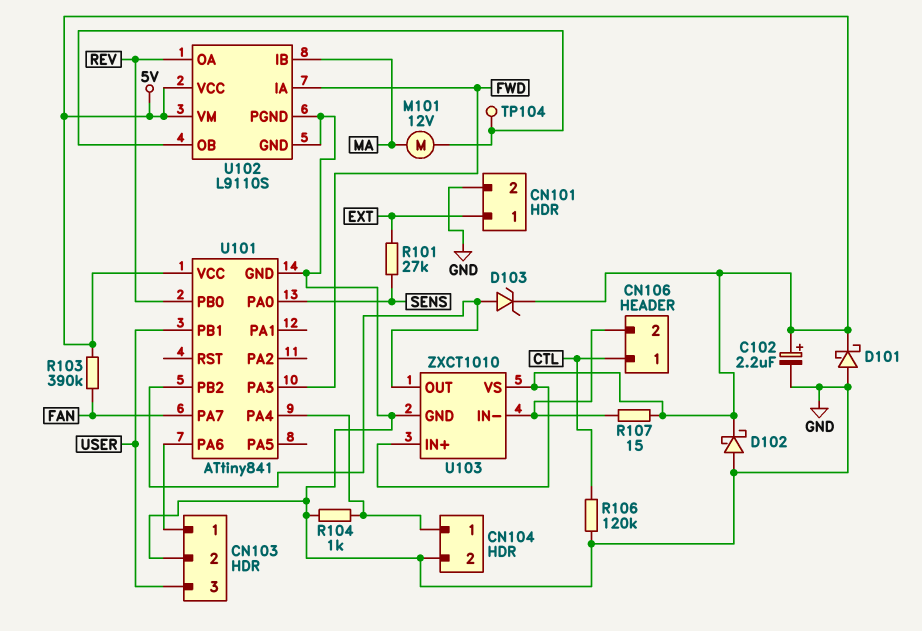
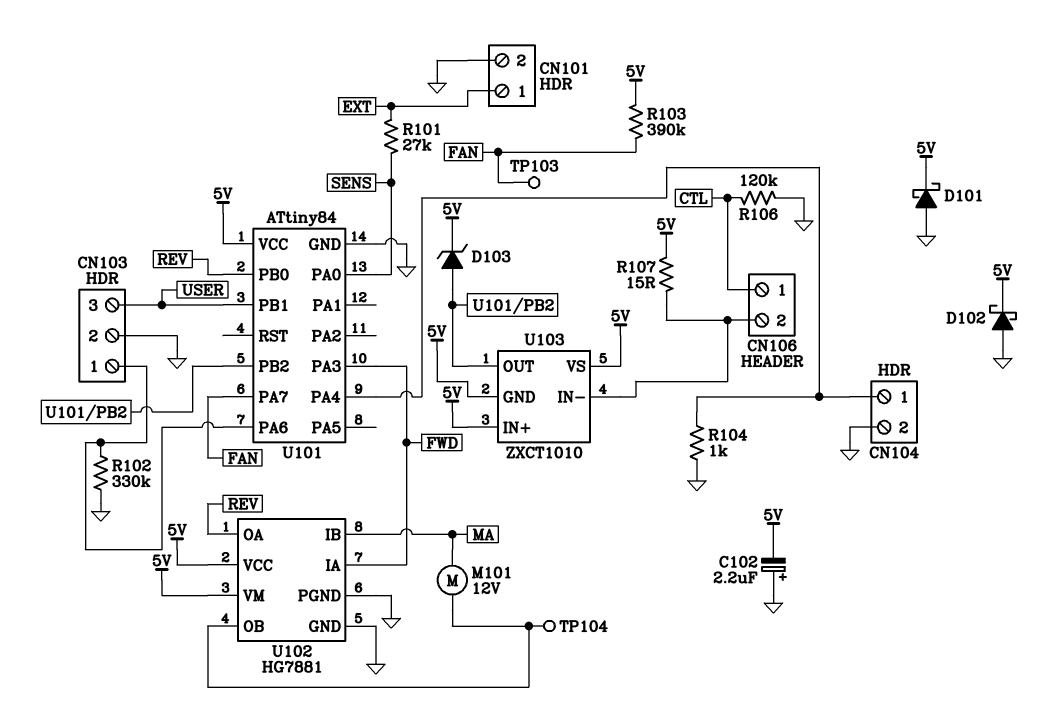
C102: 2.2uF (plus 5V, minus GND) -> 2.2uF (plus GND, minus 5V)
R102: none -> 330k (CN103/1, GND)
TP103: none -> test point (FAN)
U101: ATtiny841 -> ATtiny84
U102: L9110S -> HG7881
U103 pin GND: GND -> 5V

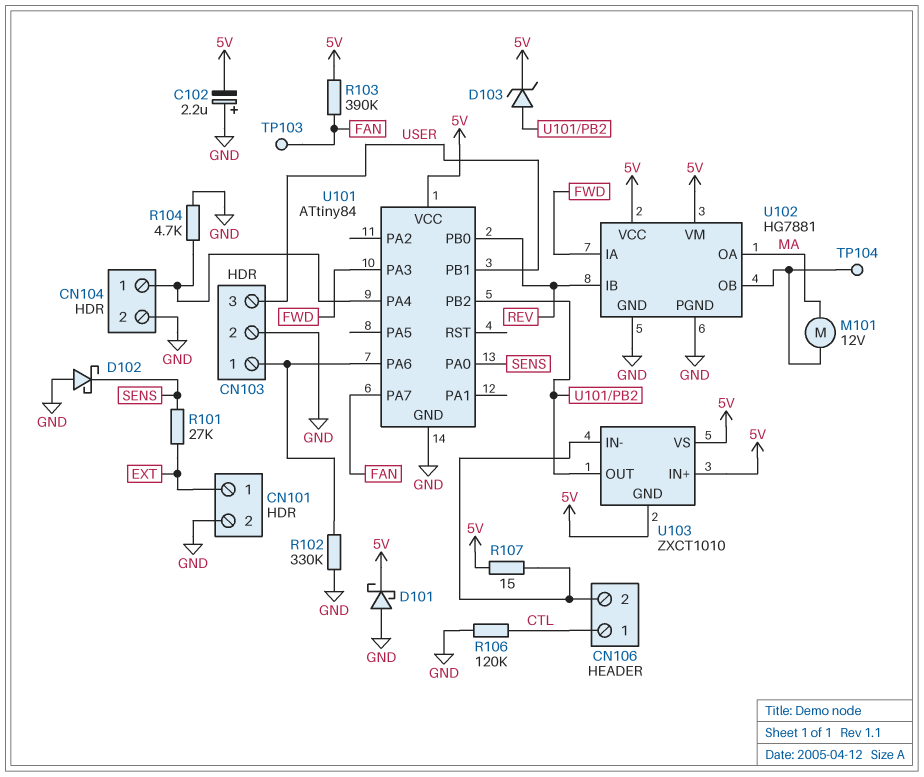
D102: schottky (A GND, K 5V) -> schottky (A GND, K SENS)
R104: 1k (CN104/1, GND) -> 4.7k (CN104/1, GND)
U102 pin IB: MA -> REV
U102 pin OA: REV -> MA

